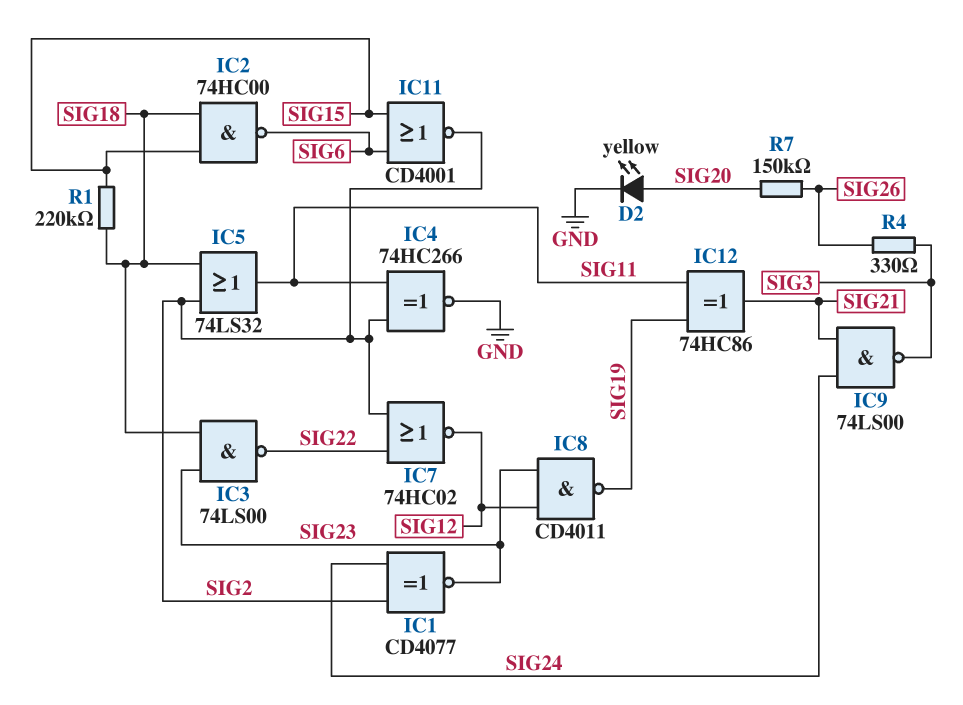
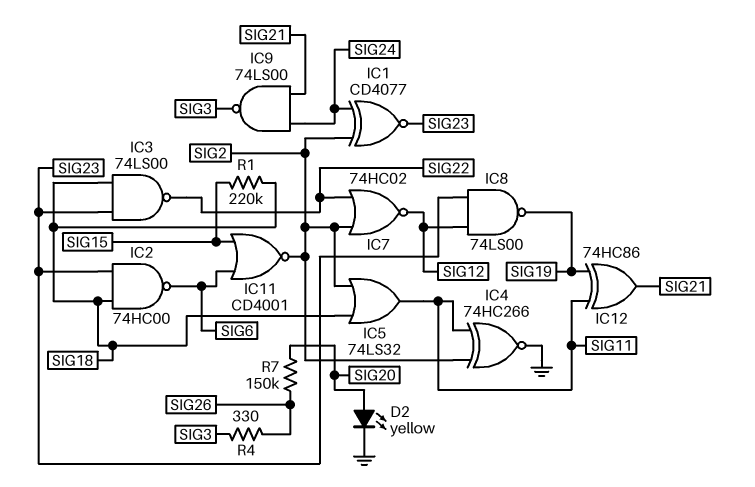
IC2: NAND 74HC00 (in SIG15, in SIG18, out SIG6) -> NAND 74HC00 (in SIG18, in SIG23, out SIG6)
IC8: NAND CD4011 (in SIG12, in SIG23, out SIG19) -> NAND 74LS00 (in SIG12, in SIG23, out SIG19)

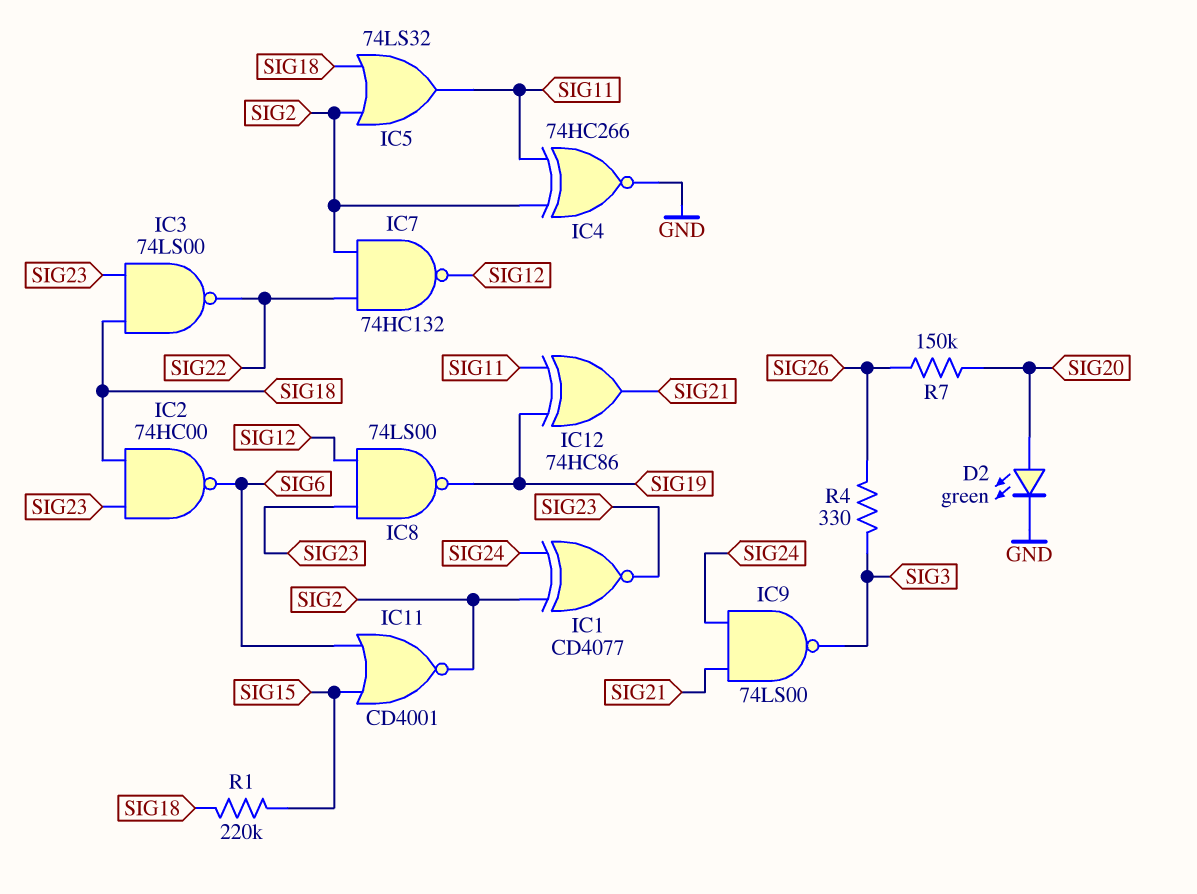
D2: LED yellow (A SIG20, K GND) -> LED green (A SIG20, K GND)
IC7: NOR 74HC02 (in SIG2, in SIG22, out SIG12) -> NAND 74HC132 (in SIG2, in SIG22, out SIG12)

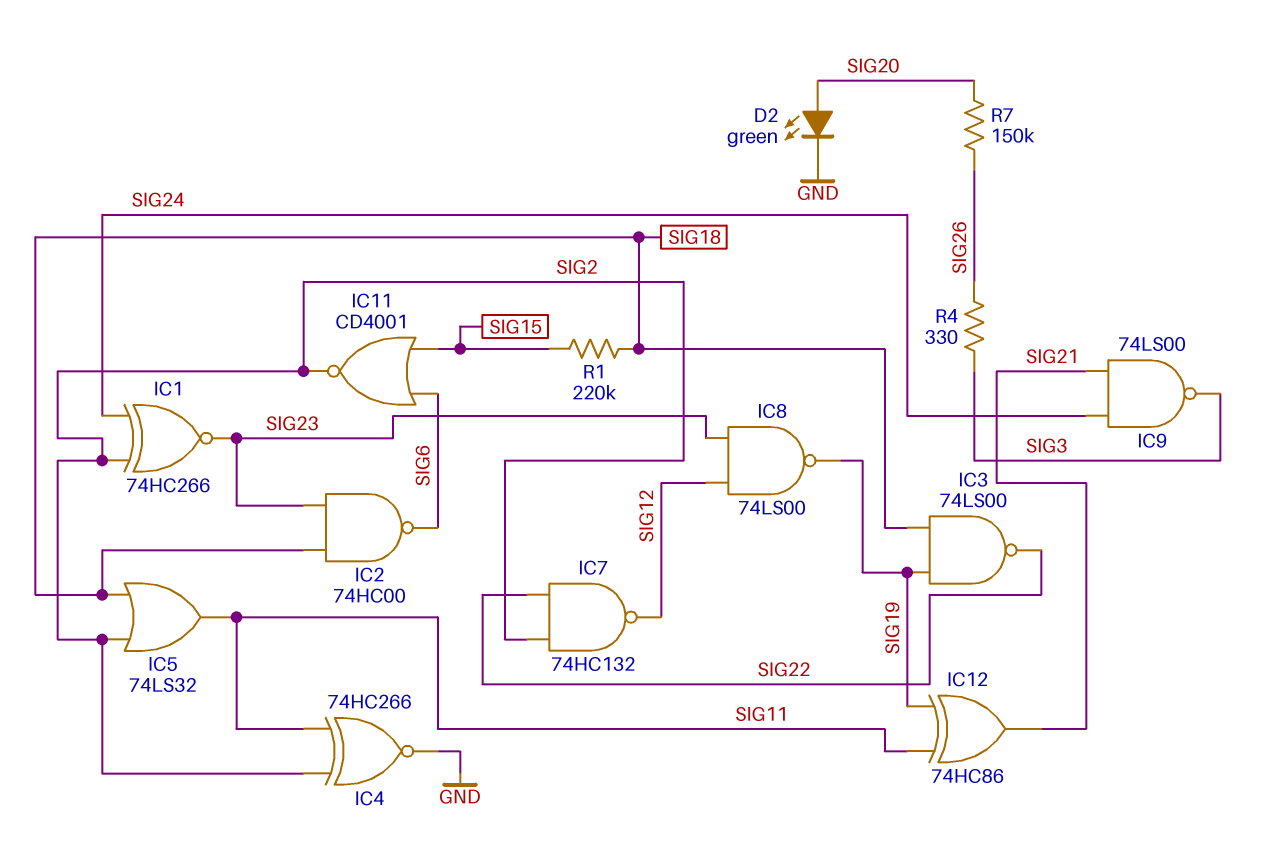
IC1: XNOR CD4077 (in SIG2, in SIG24, out SIG23) -> XNOR 74HC266 (in SIG2, in SIG24, out SIG23)
IC3: NAND 74LS00 (in SIG18, in SIG23, out SIG22) -> NAND 74LS00 (in SIG18, in SIG19, out SIG22)

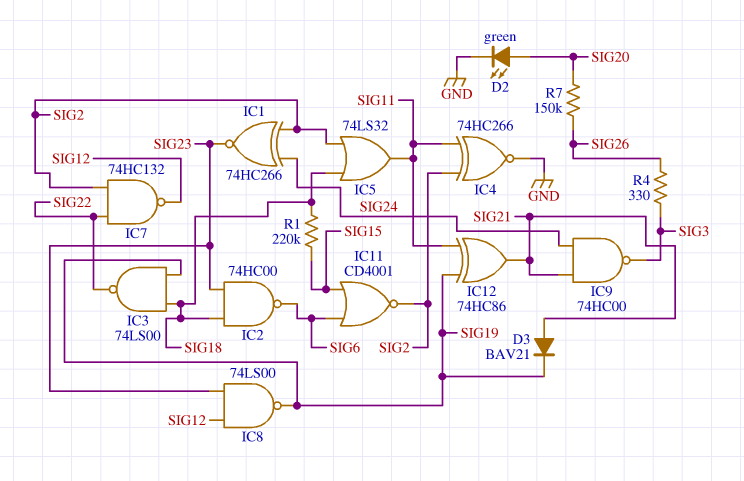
D3: none -> diode BAV21 (A SIG21, K SIG19)
IC9: NAND 74LS00 (in SIG21, in SIG24, out SIG3) -> NAND 74HC00 (in SIG21, in SIG24, out SIG3)

